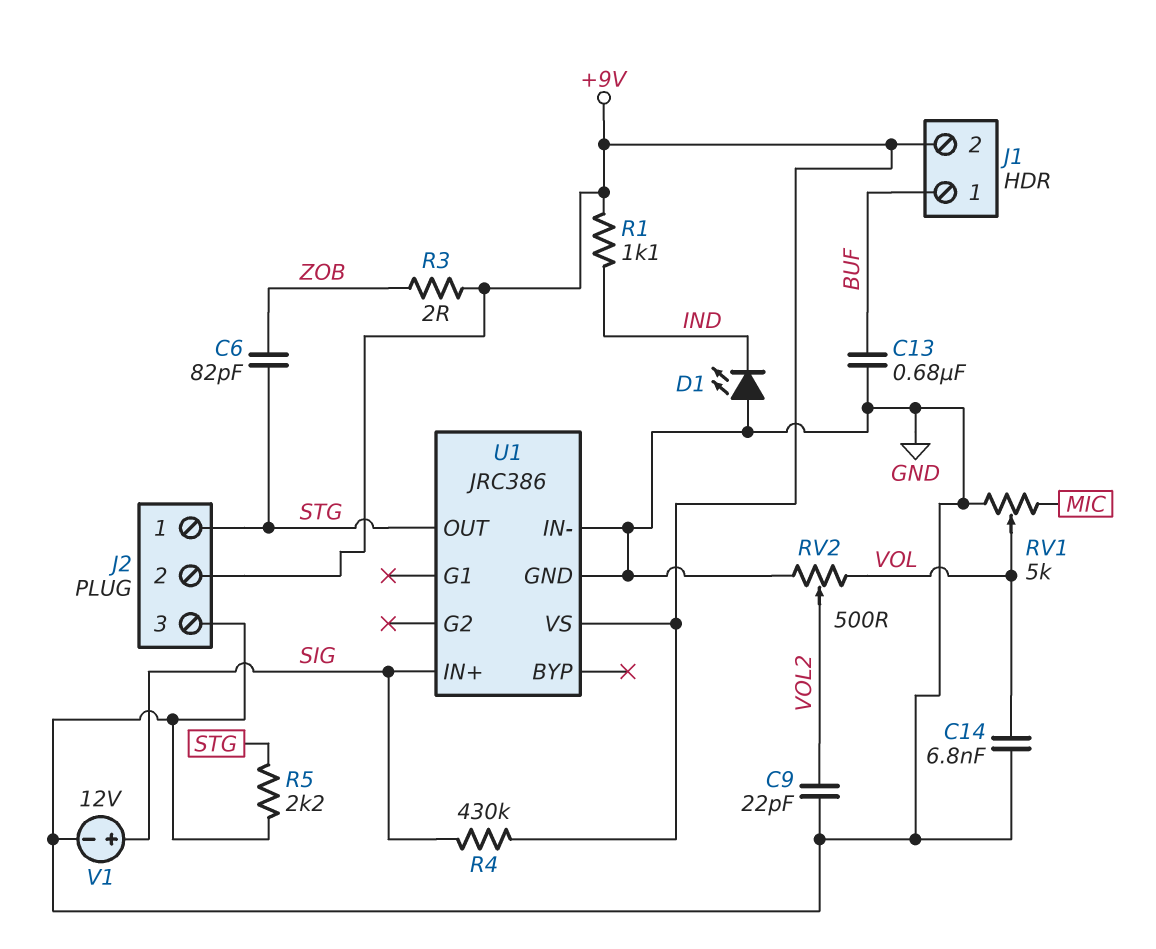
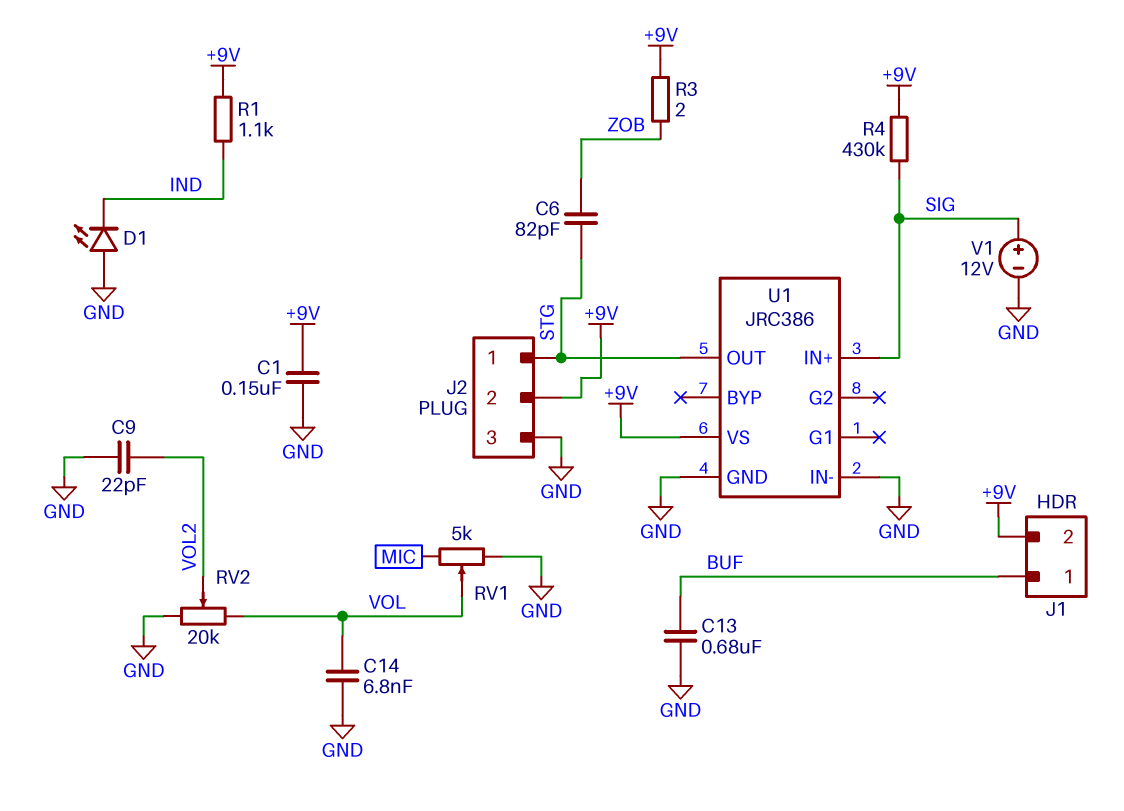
C1: none -> 150nF (+9V, GND)
R5: 2.2k (GND, STG) -> none
RV2: 500 (GND, VOL, wiper VOL2) -> 20k (GND, VOL, wiper VOL2)

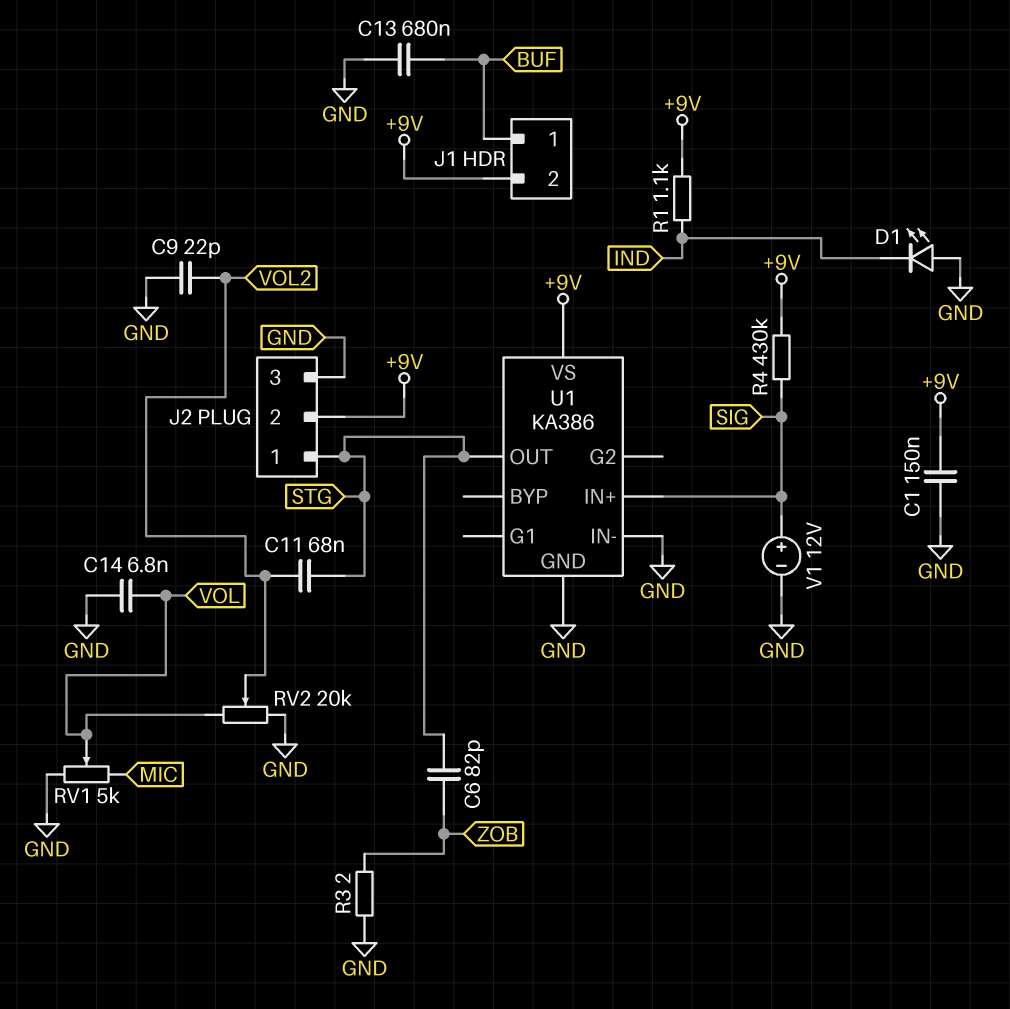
C11: none -> 68nF (STG, VOL2)
R3: 2 (+9V, ZOB) -> 2 (GND, ZOB)
U1: JRC386 -> KA386

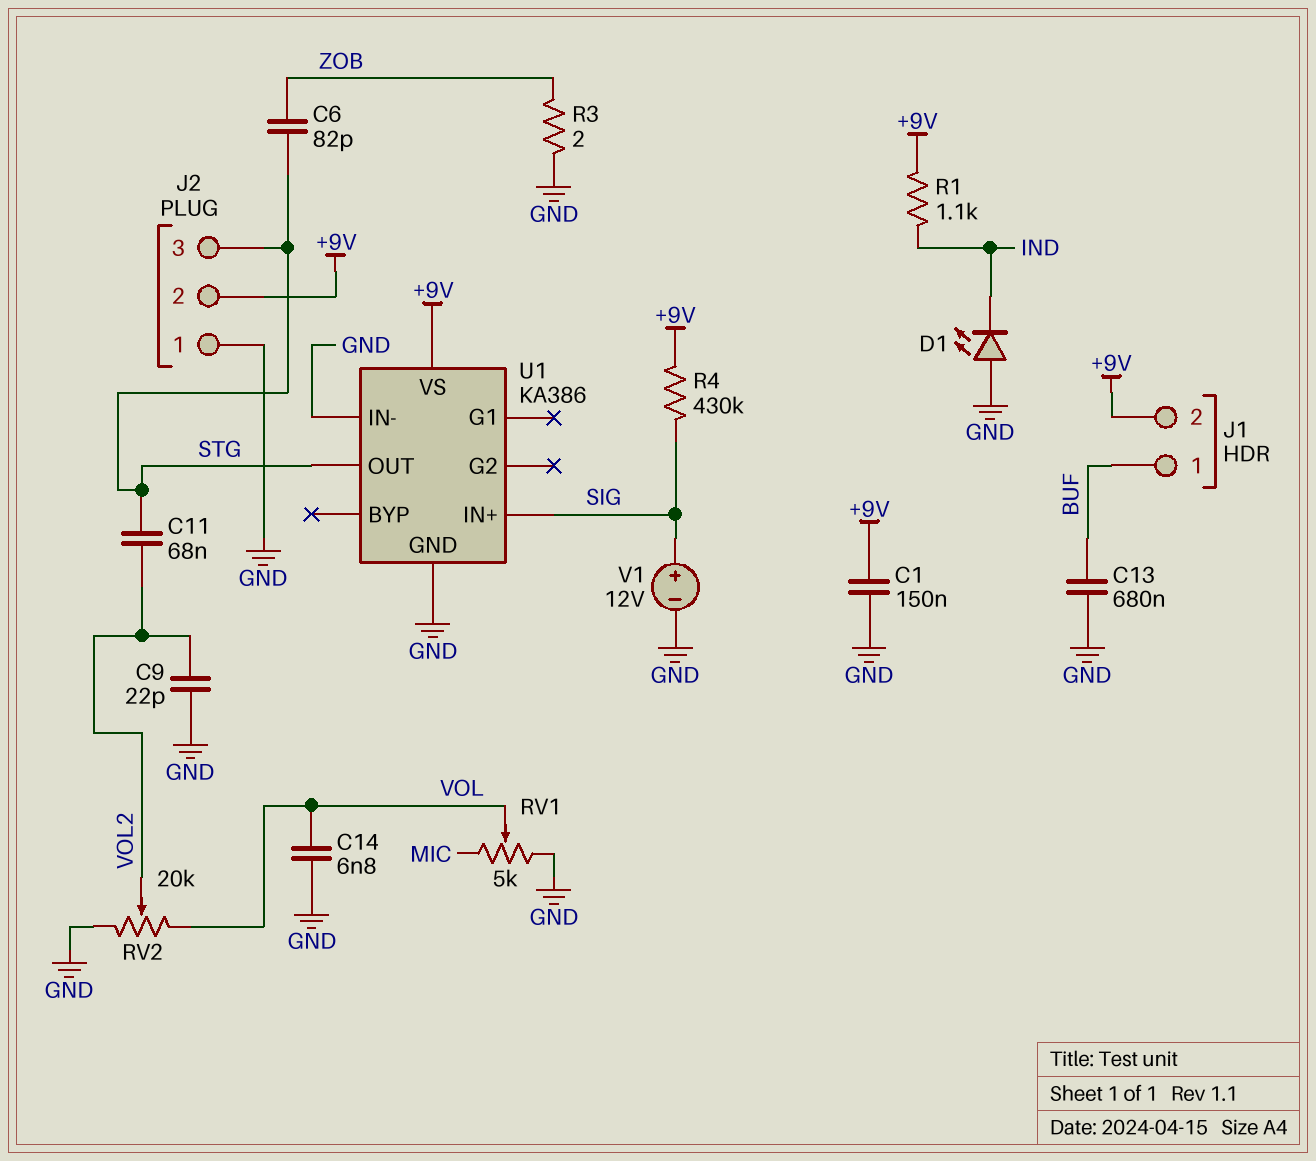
J2 pin 1: STG -> GND
J2 pin 3: GND -> STG

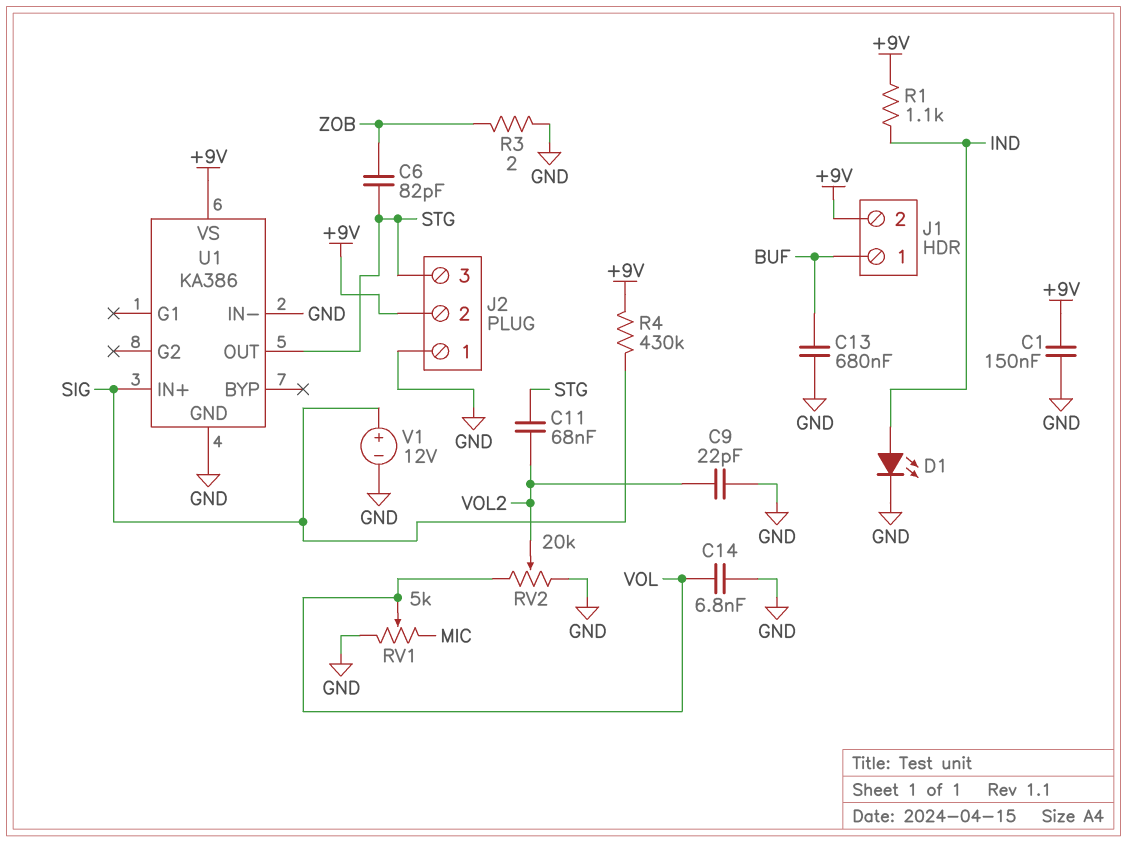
D1: LED (A GND, K IND) -> LED (A IND, K GND)

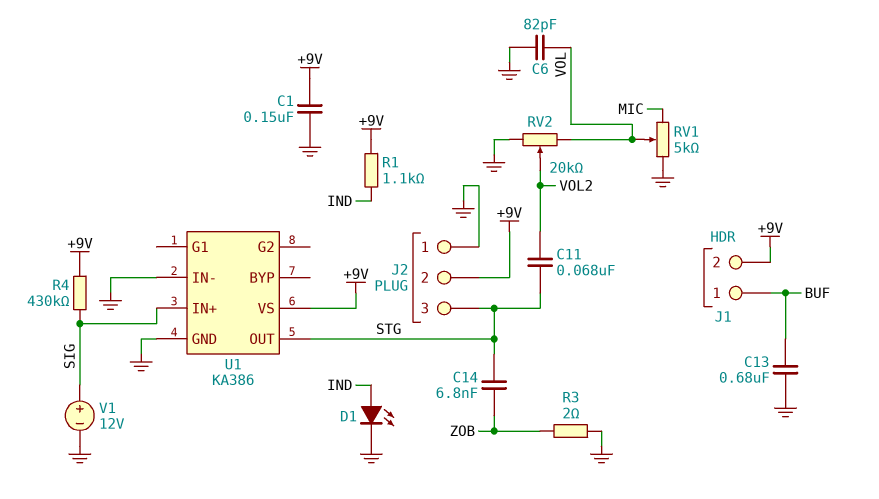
C6: 82pF (STG, ZOB) -> 82pF (GND, VOL)
C9: 22pF (GND, VOL2) -> none
C14: 6.8nF (GND, VOL) -> 6.8nF (STG, ZOB)

